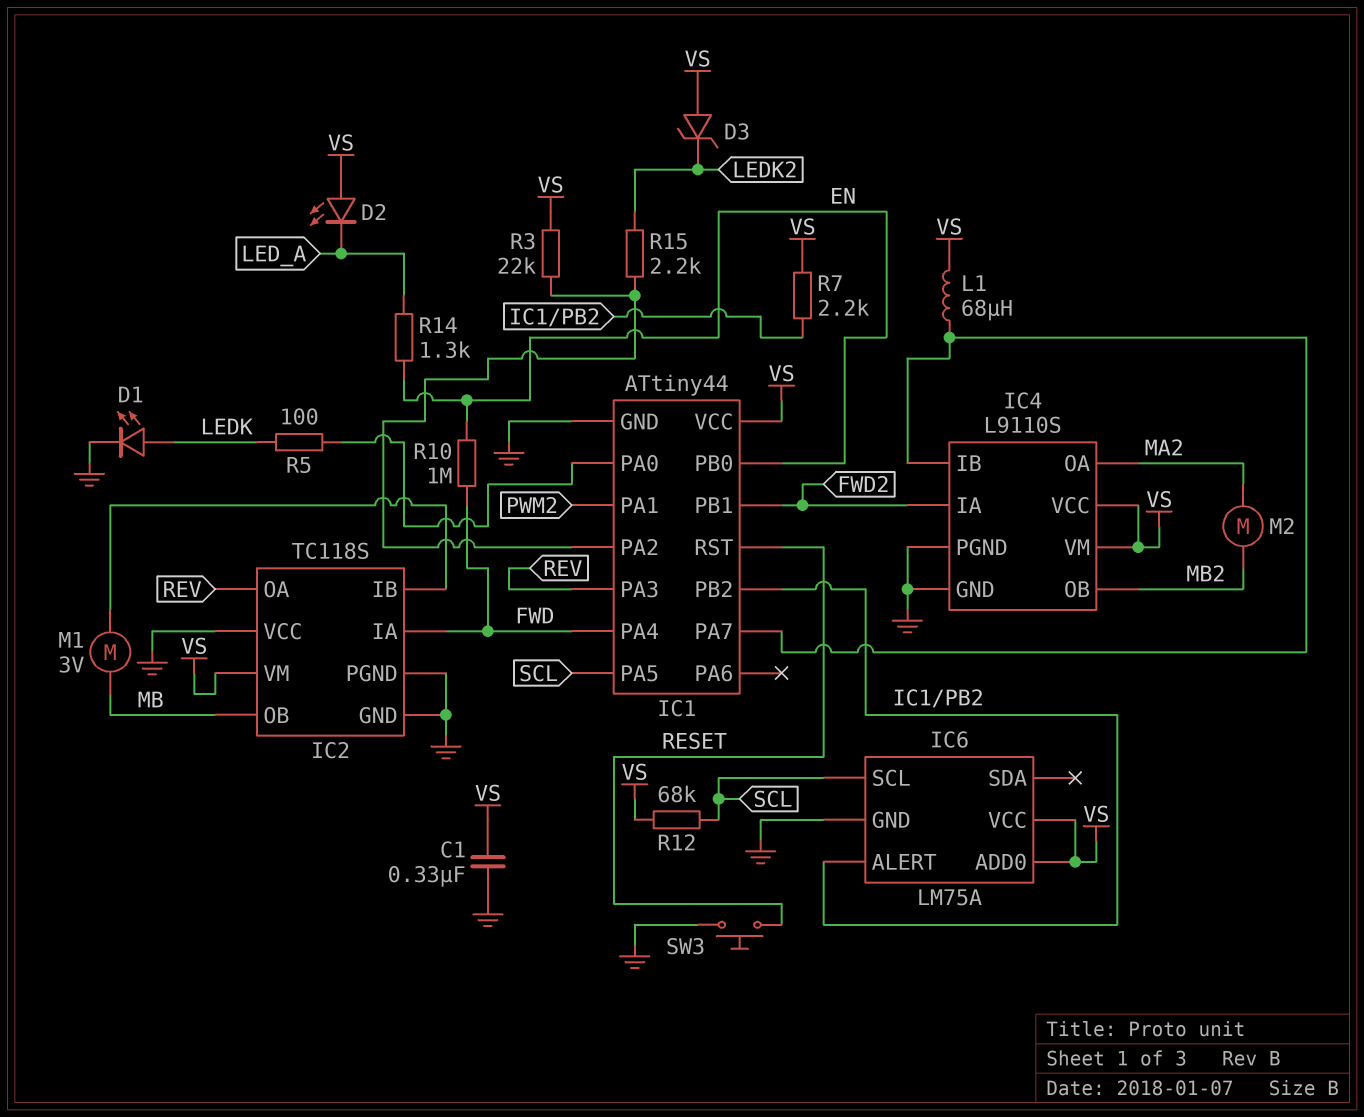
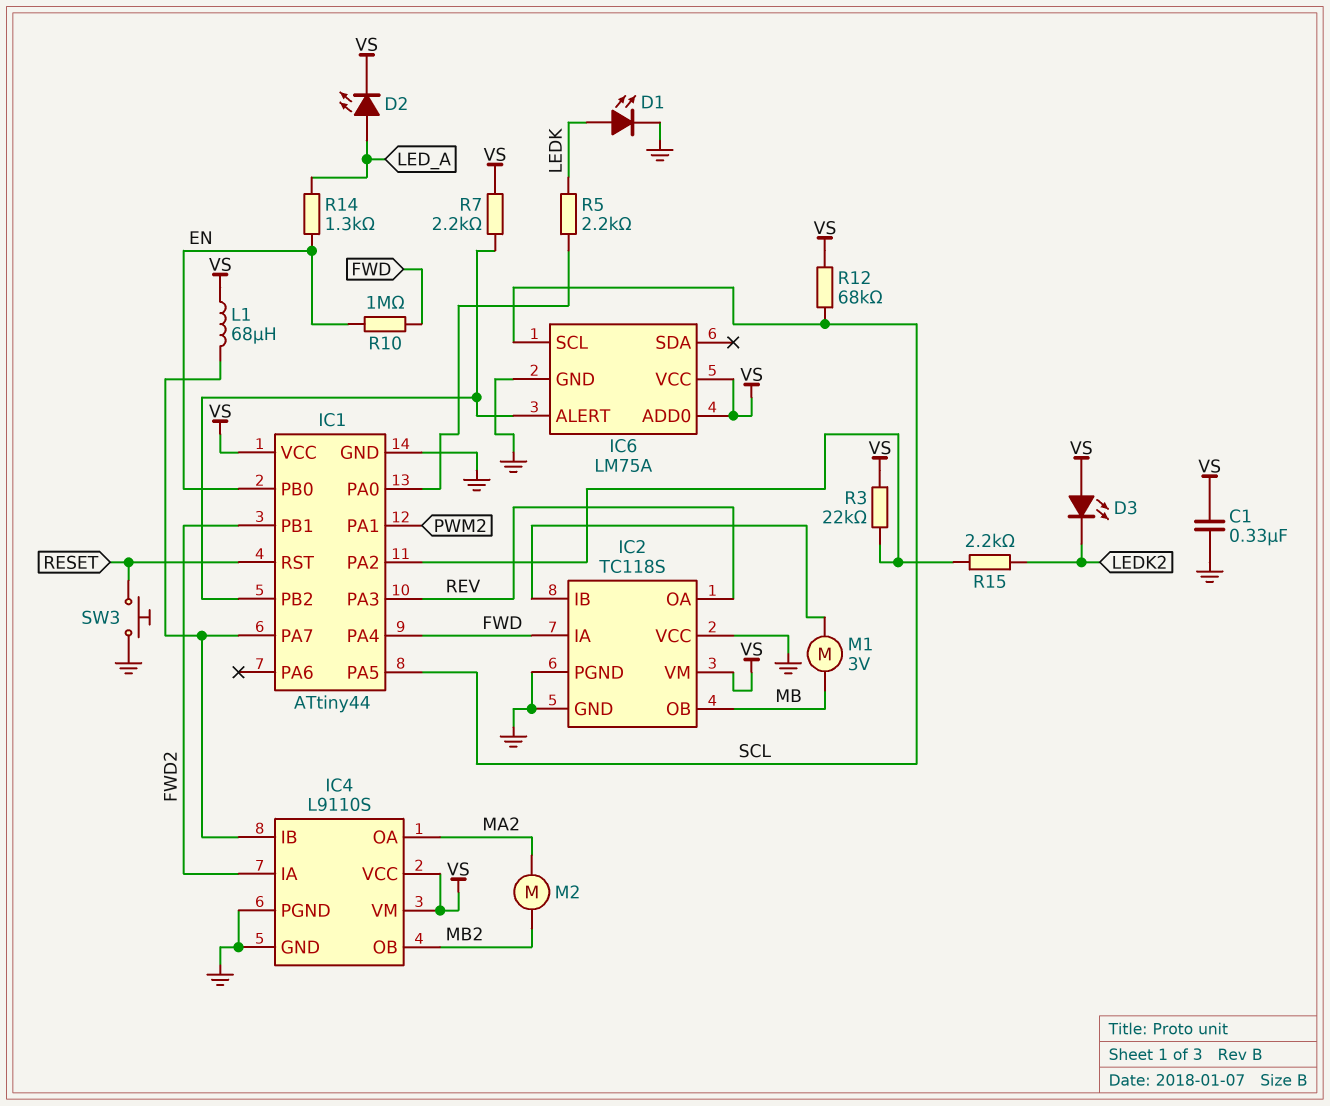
D2: LED (A VS, K LED_A) -> LED (A LED_A, K VS)
D3: zener (A VS, K LEDK2) -> LED (A VS, K LEDK2)
R5: 100 (IC1/PA0, LEDK) -> 2.2k (IC1/PA0, LEDK)

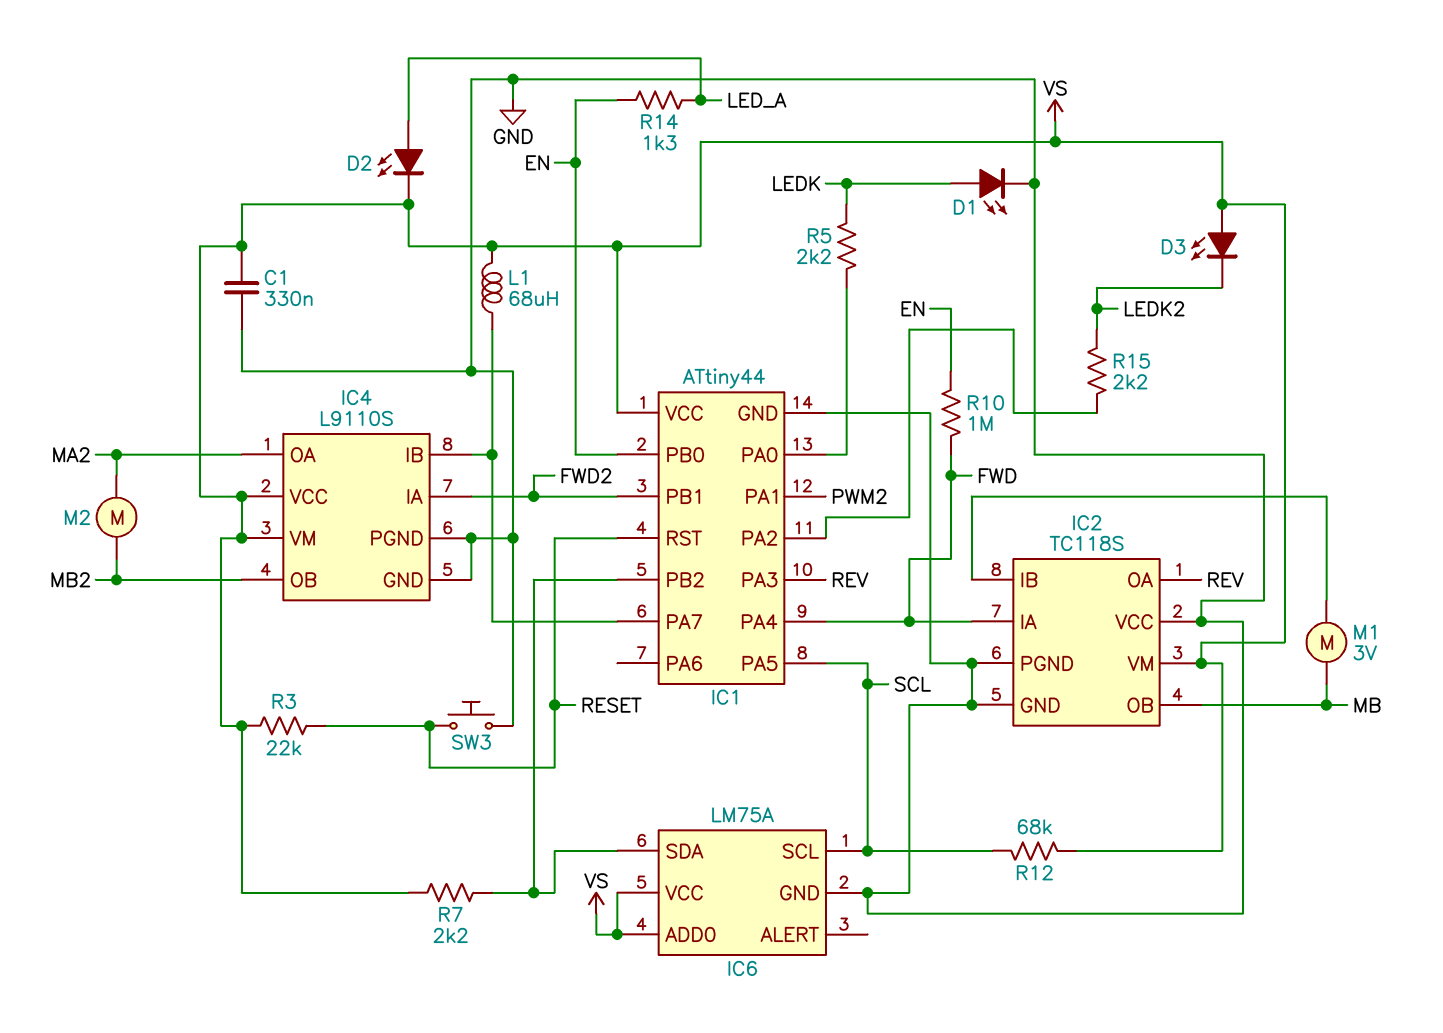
IC6 pin ALERT: IC1/PB2 -> none
IC6 pin SDA: none -> IC1/PB2
R3: 22k (IC1/PA2, VS) -> 22k (RESET, VS)

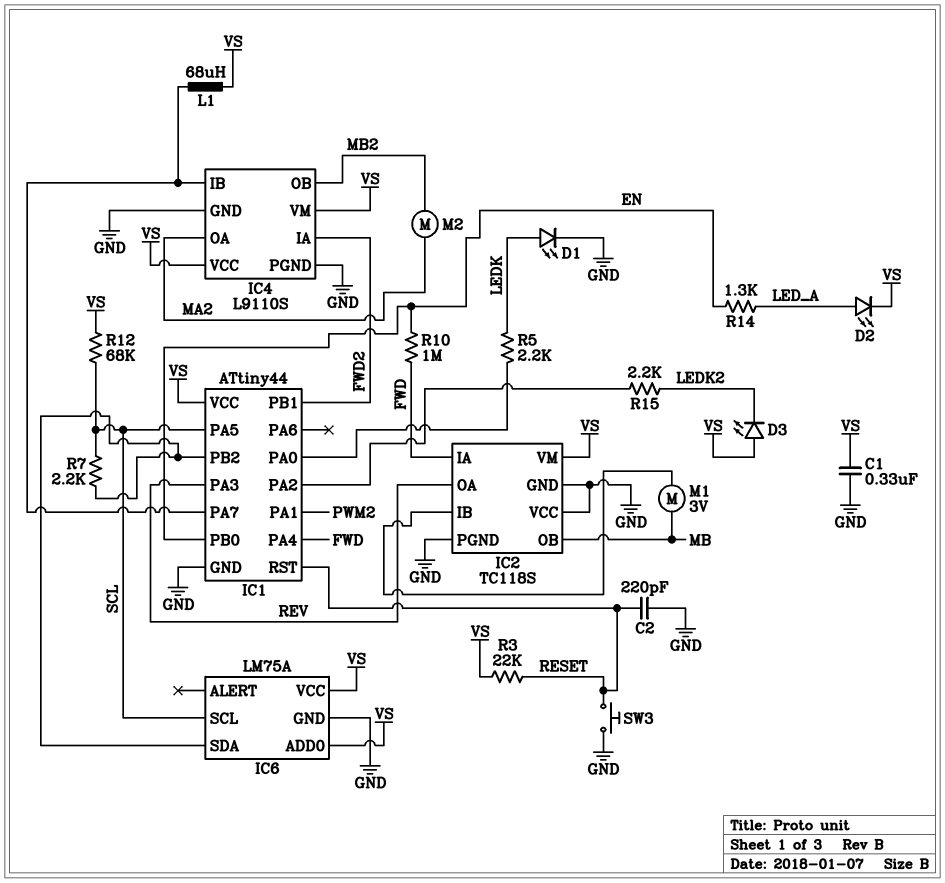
C2: none -> 220pF (GND, RESET)
R7: 2.2k (IC1/PB2, VS) -> 2.2k (IC1/PB2, SCL)

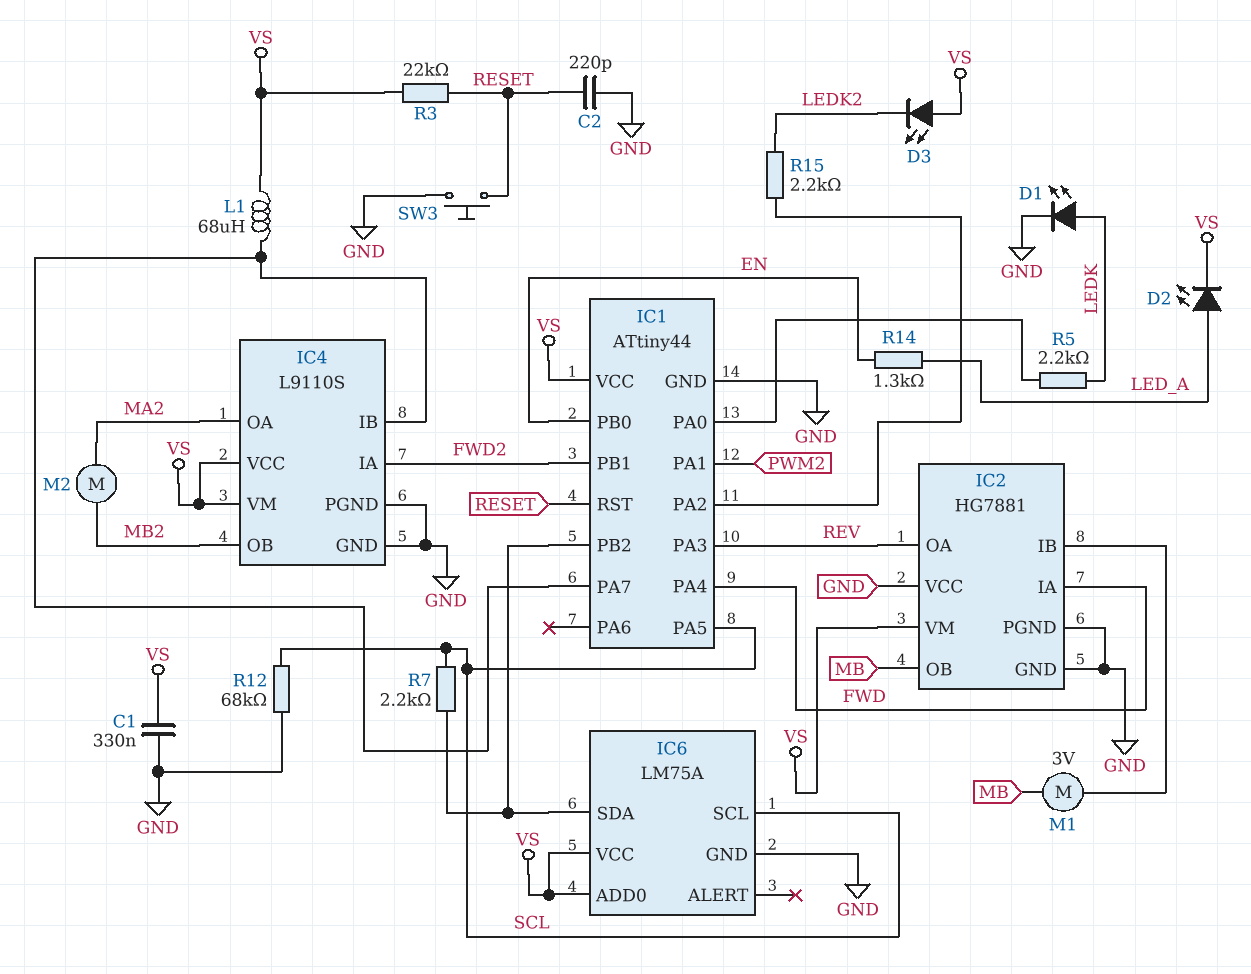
IC2: TC118S -> HG7881
R10: 1M (EN, FWD) -> none
R12: 68k (SCL, VS) -> 68k (GND, SCL)

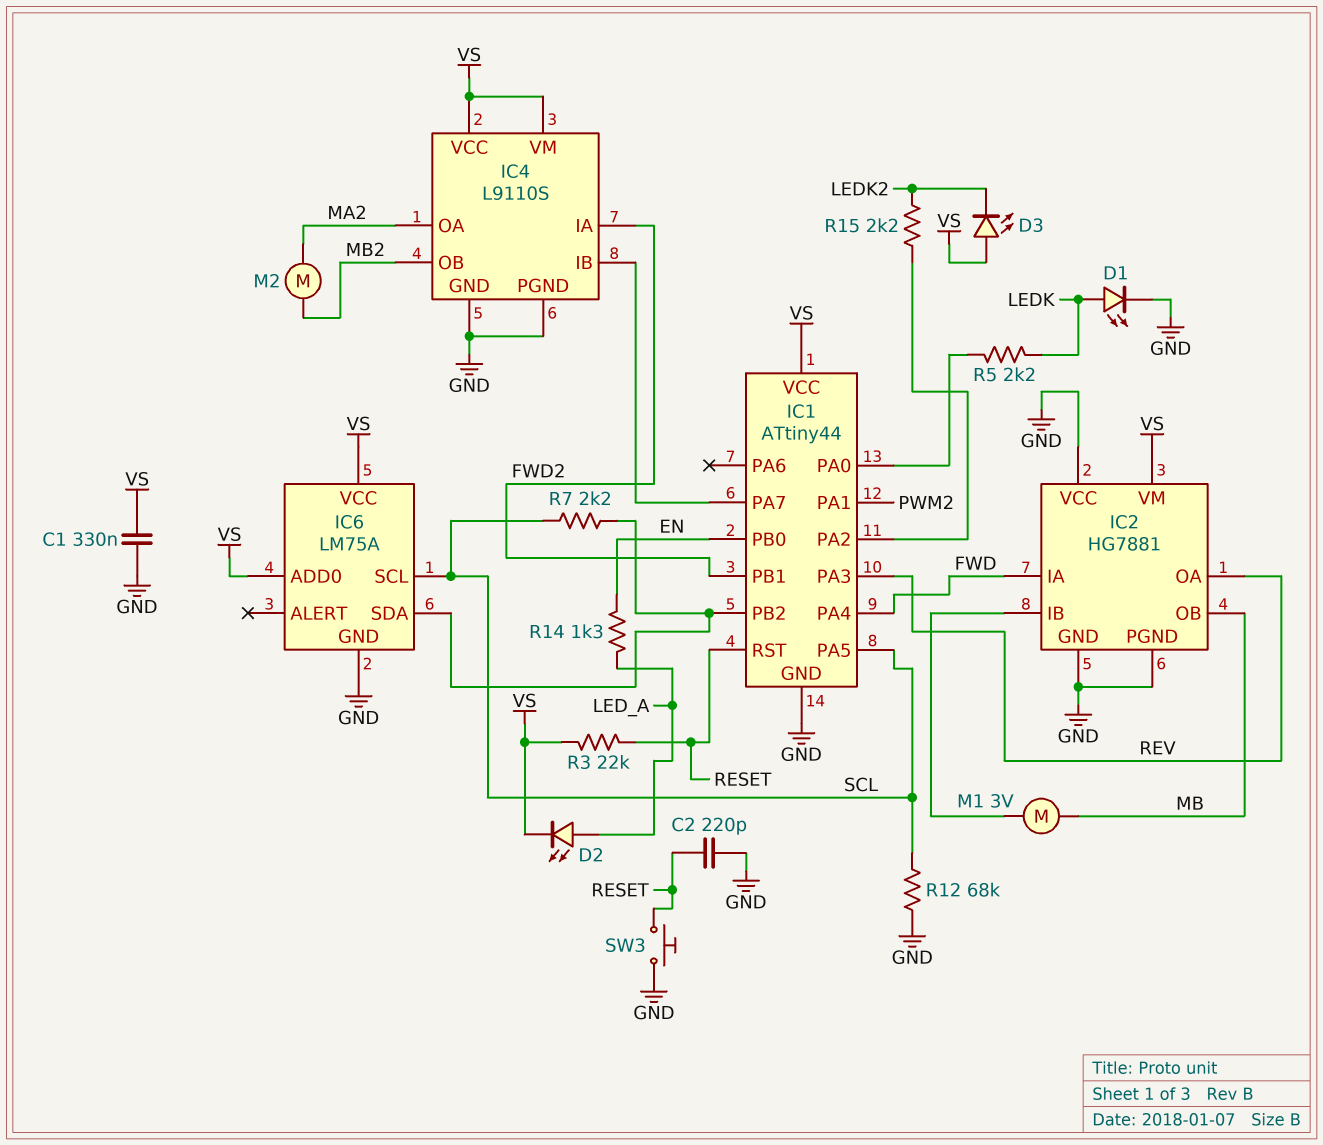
L1: 68uH (IC1/PA7, VS) -> none

